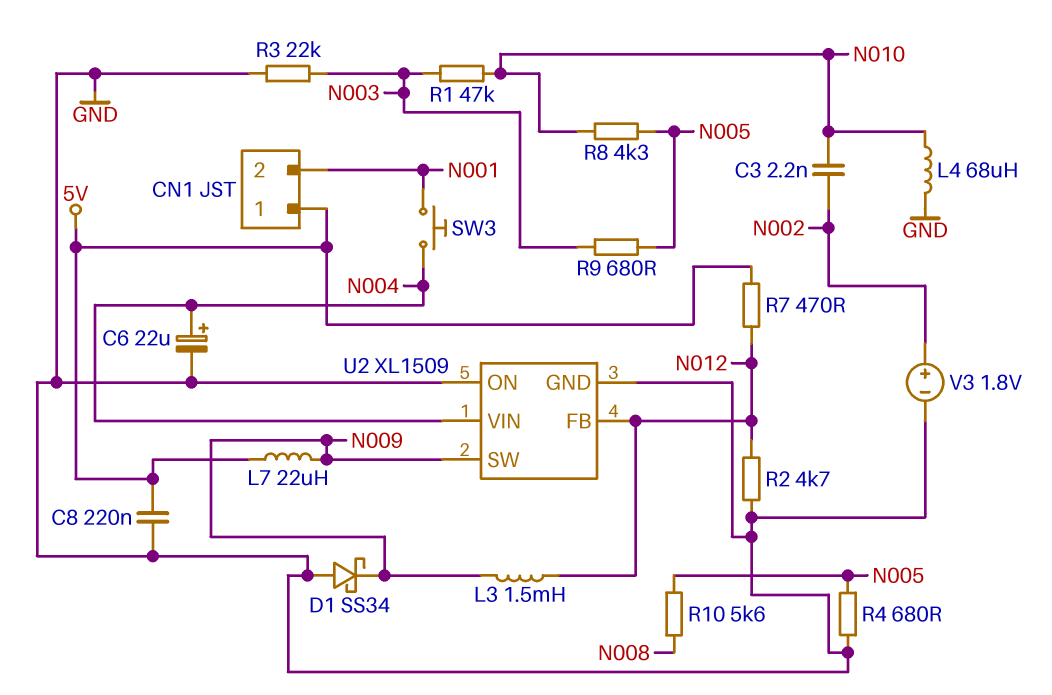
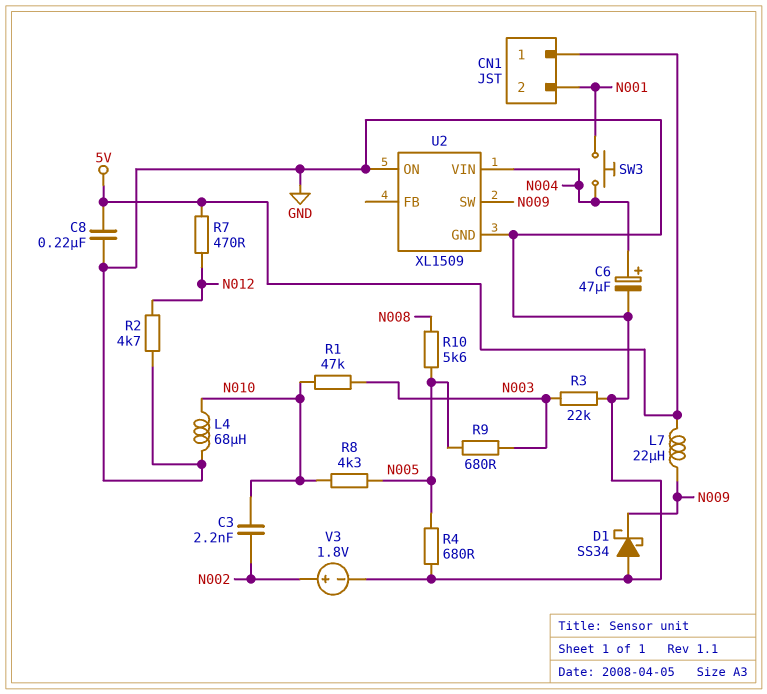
C6: 22uF (plus N004, minus GND) -> 47uF (plus N004, minus GND)
L3: 1.5mH (N009, N012) -> none
U2 pin FB: N012 -> none

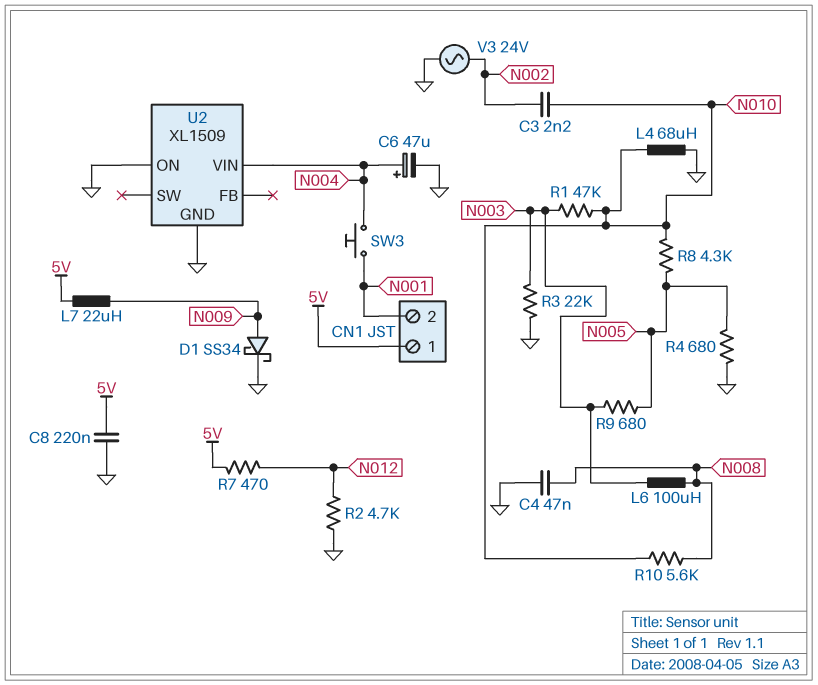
C4: none -> 47nF (GND, N008)
D1: schottky SS34 (A GND, K N009) -> schottky SS34 (A N009, K GND)
L6: none -> 100uH (N003, N008)
R10: 5.6k (N005, N008) -> 5.6k (N008, N010)
U2 pin SW: N009 -> none
V3: 1.8V (plus N002, minus GND) -> AC 24V (GND, N002)

